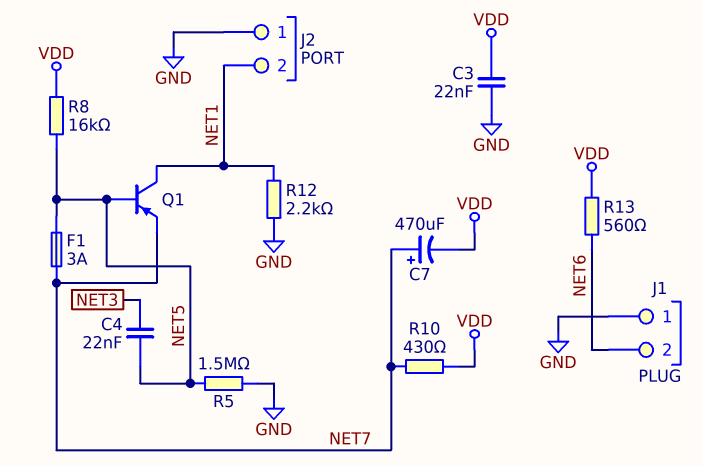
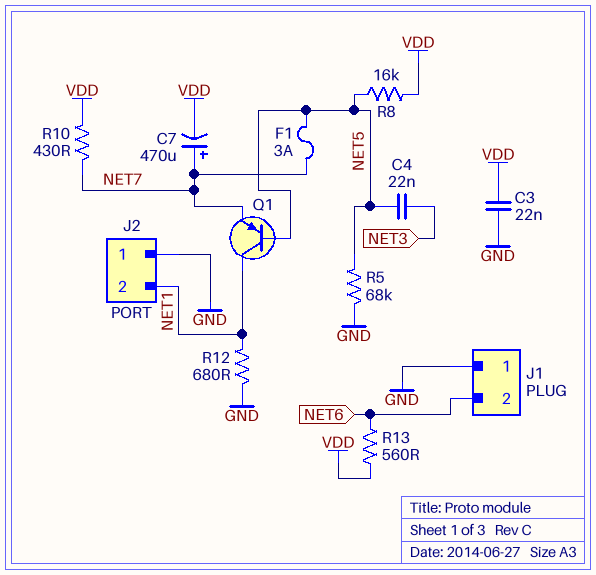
R5: 1.5M (GND, NET5) -> 68k (GND, NET5)
R12: 2.2k (GND, NET1) -> 680 (GND, NET1)

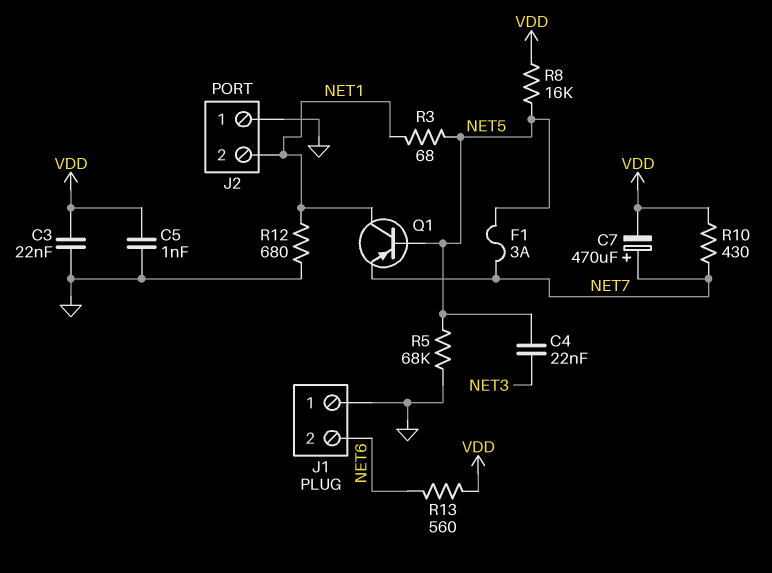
C5: none -> 1nF (GND, VDD)
R3: none -> 68 (NET1, NET5)

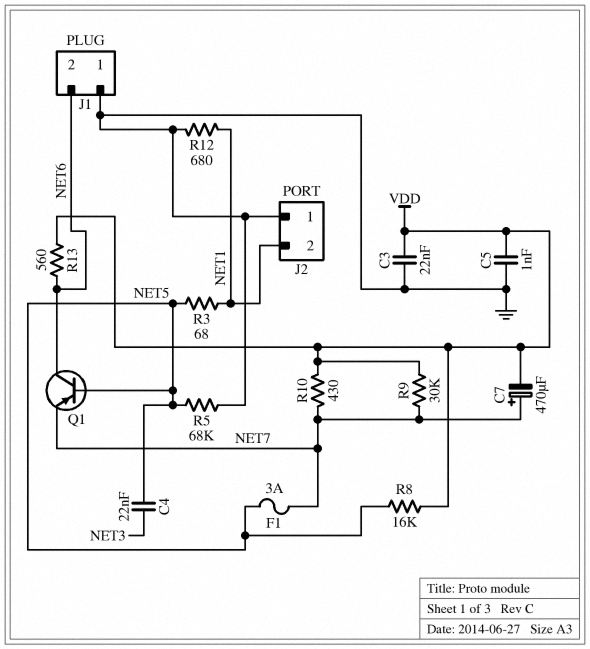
Q1: PNP (B NET5, C NET1, E NET7) -> PNP (B NET5, C NET6, E NET7)
R9: none -> 30k (NET7, VDD)

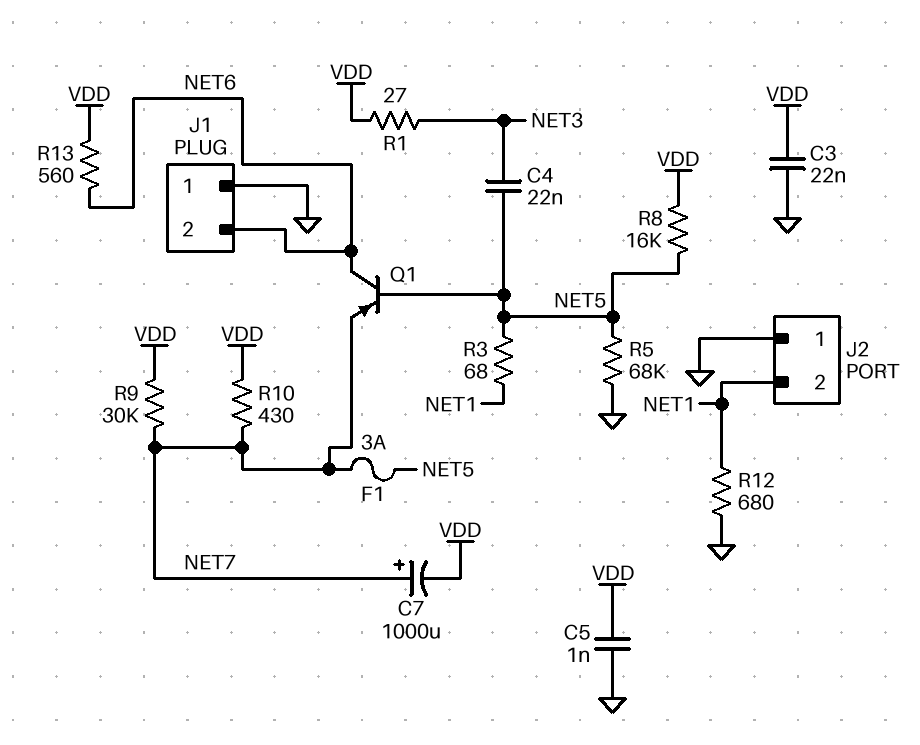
C7: 470uF (plus NET7, minus VDD) -> 1000uF (plus NET7, minus VDD)
R1: none -> 27 (NET3, VDD)

